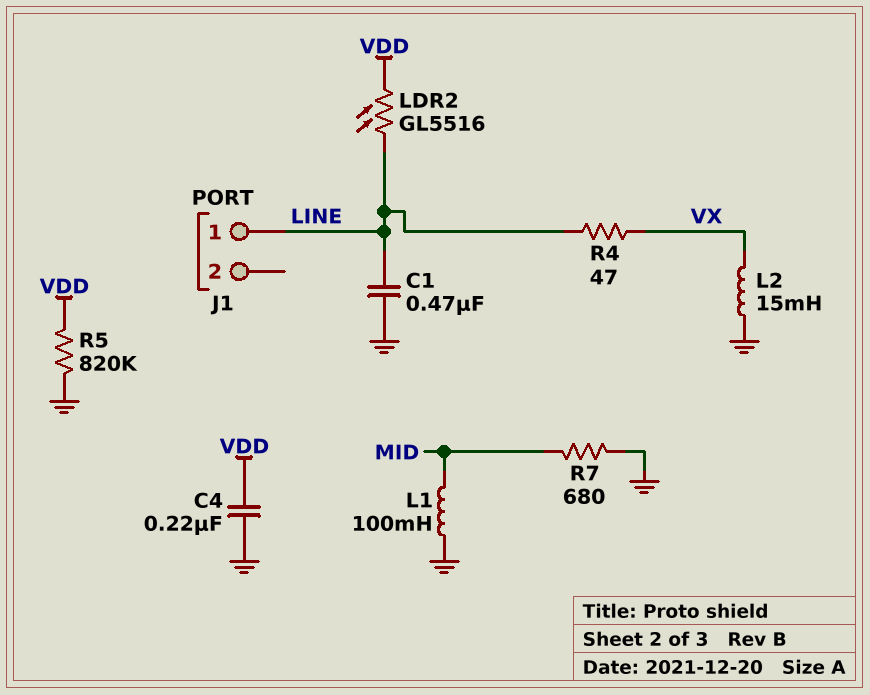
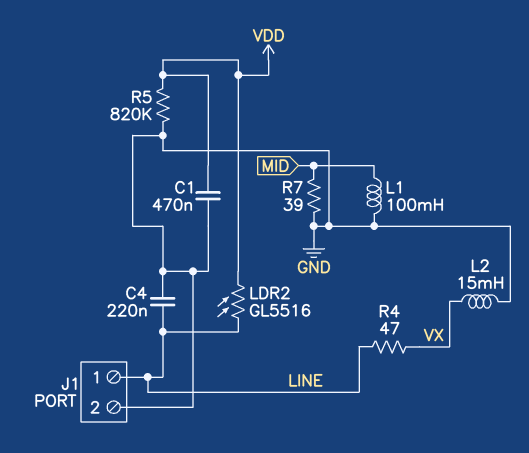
C1: 470nF (GND, LINE) -> 470nF (GND, VDD)
C4: 220nF (GND, VDD) -> 220nF (GND, LINE)
J1 pin 2: none -> GND
R7: 680 (GND, MID) -> 39 (GND, MID)

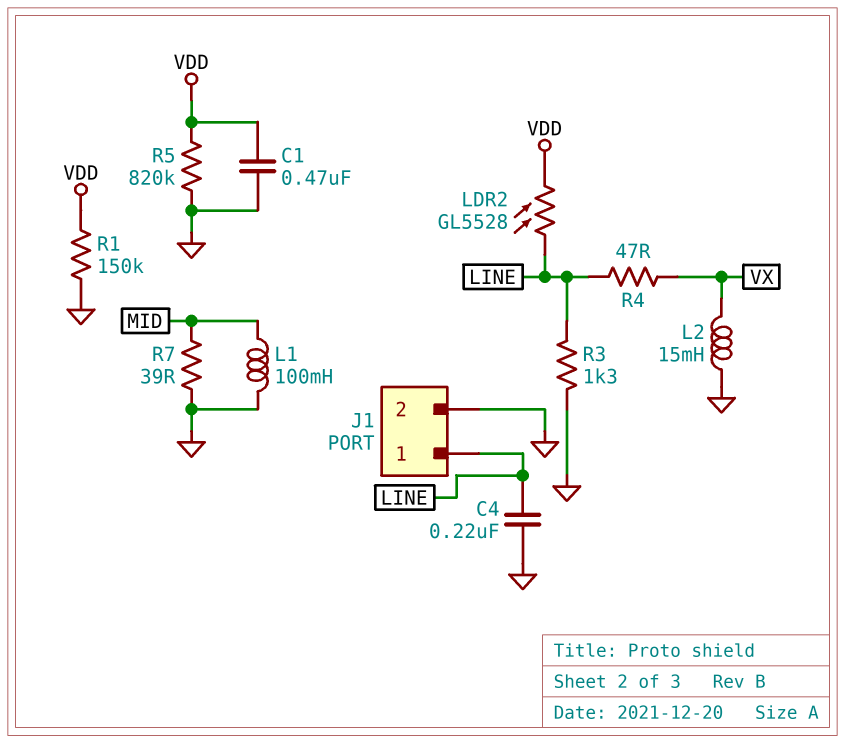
LDR2: GL5516 (LINE, VDD) -> GL5528 (LINE, VDD)
R1: none -> 150k (GND, VDD)
R3: none -> 1.3k (GND, LINE)

